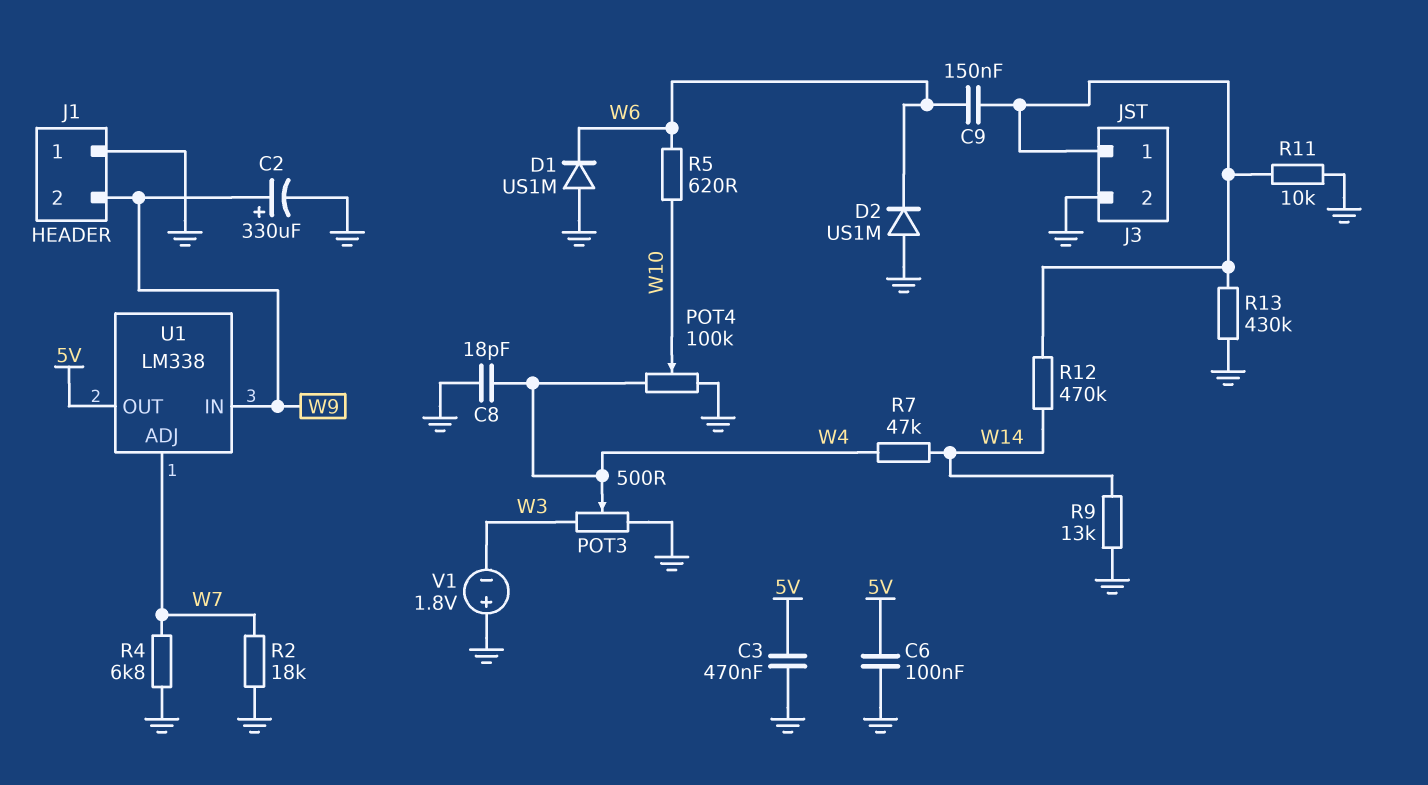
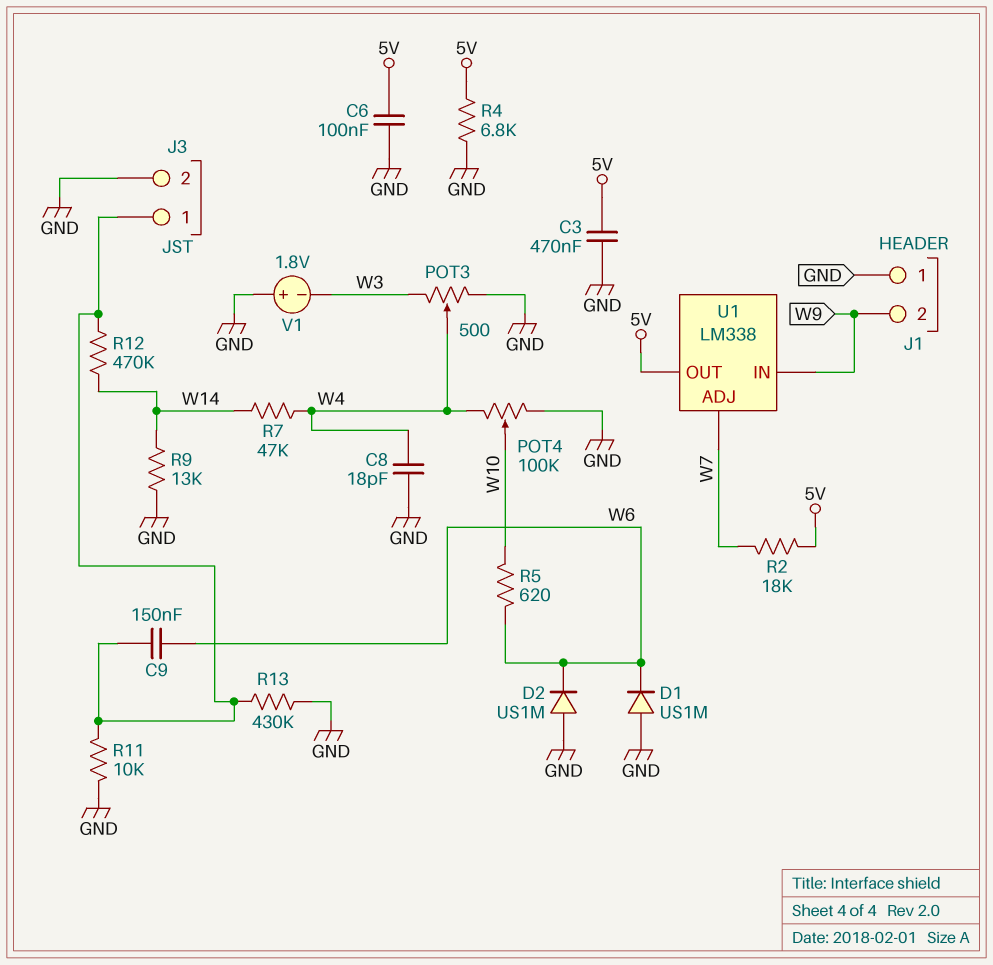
C2: 330uF (plus W9, minus GND) -> none
R2: 18k (GND, W7) -> 18k (5V, W7)
R4: 6.8k (GND, W7) -> 6.8k (5V, GND)

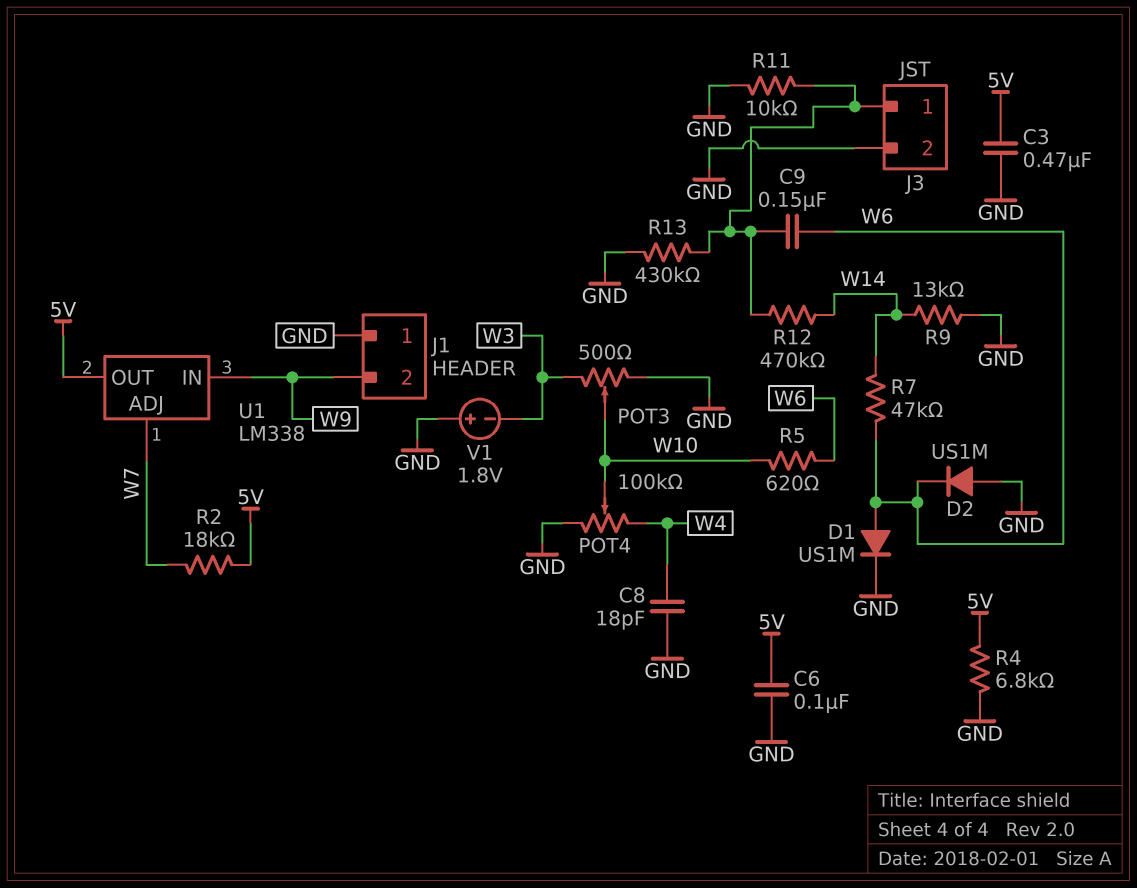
D1: diode US1M (A GND, K W6) -> diode US1M (A W6, K GND)
POT3: 500 (GND, W3, wiper W4) -> 500 (GND, W3, wiper W10)
R7: 47k (W4, W14) -> 47k (W6, W14)

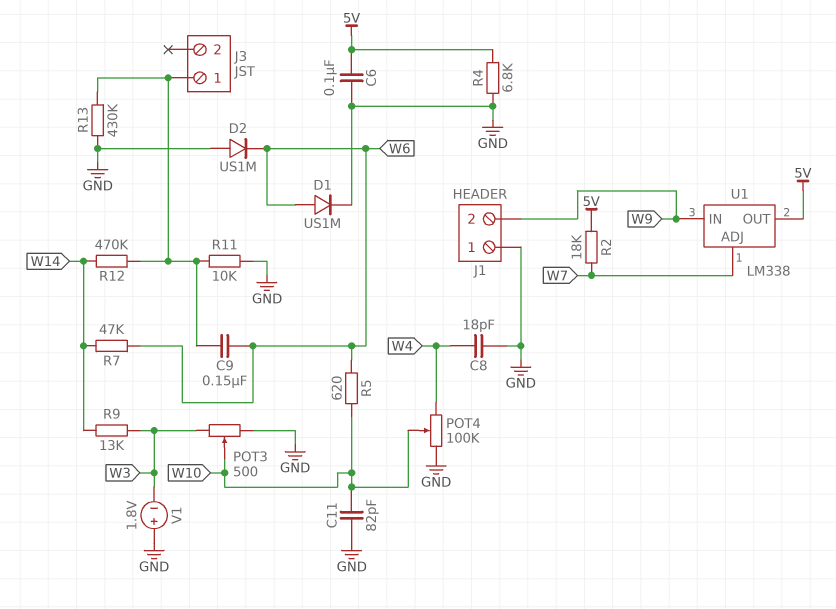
C3: 470nF (5V, GND) -> none
C11: none -> 82pF (GND, W10)
J3 pin 2: GND -> none
R9: 13k (GND, W14) -> 13k (W3, W14)

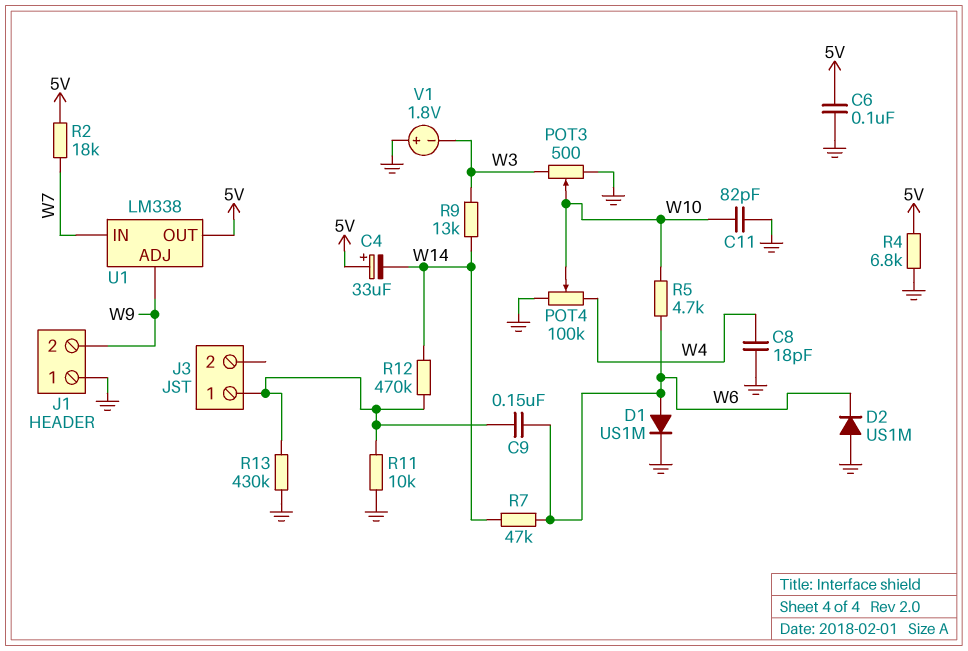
C4: none -> 33uF (plus 5V, minus W14)
R5: 620 (W6, W10) -> 4.7k (W6, W10)
U1 pin ADJ: W7 -> W9
U1 pin IN: W9 -> W7

